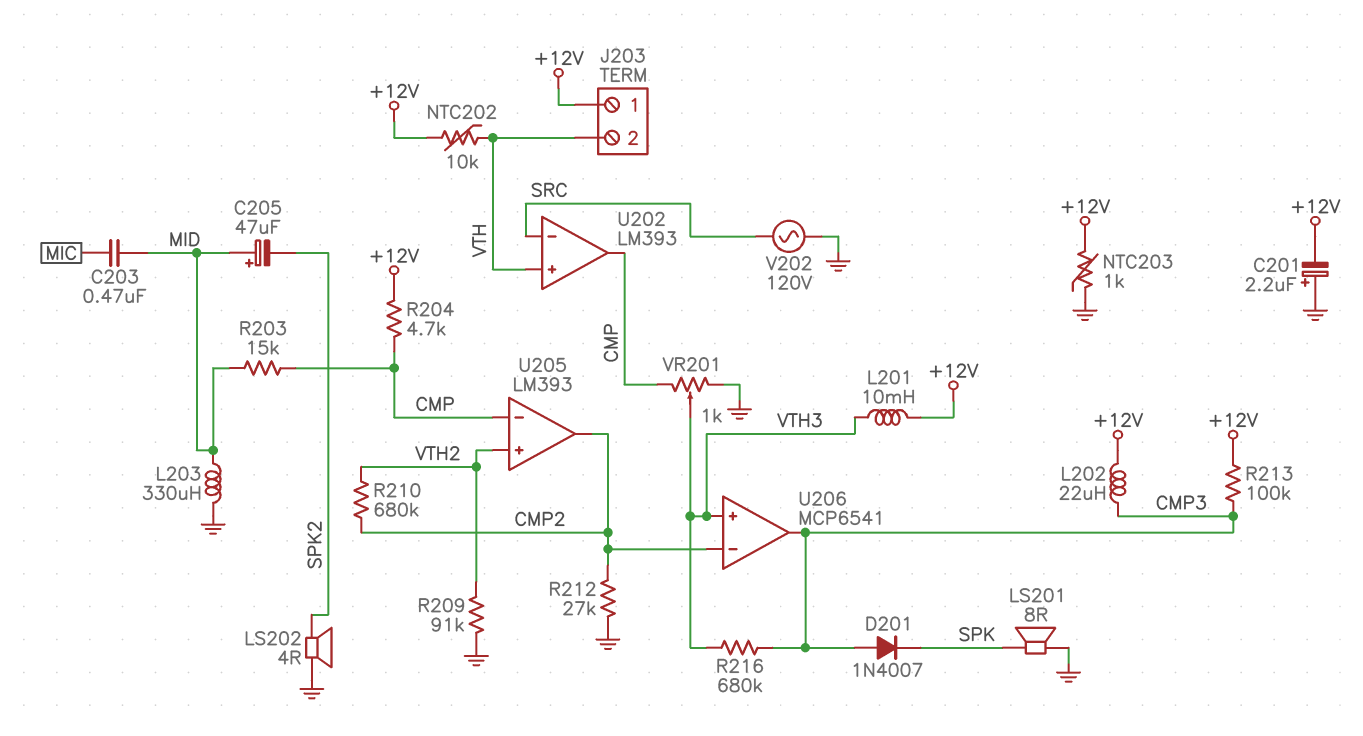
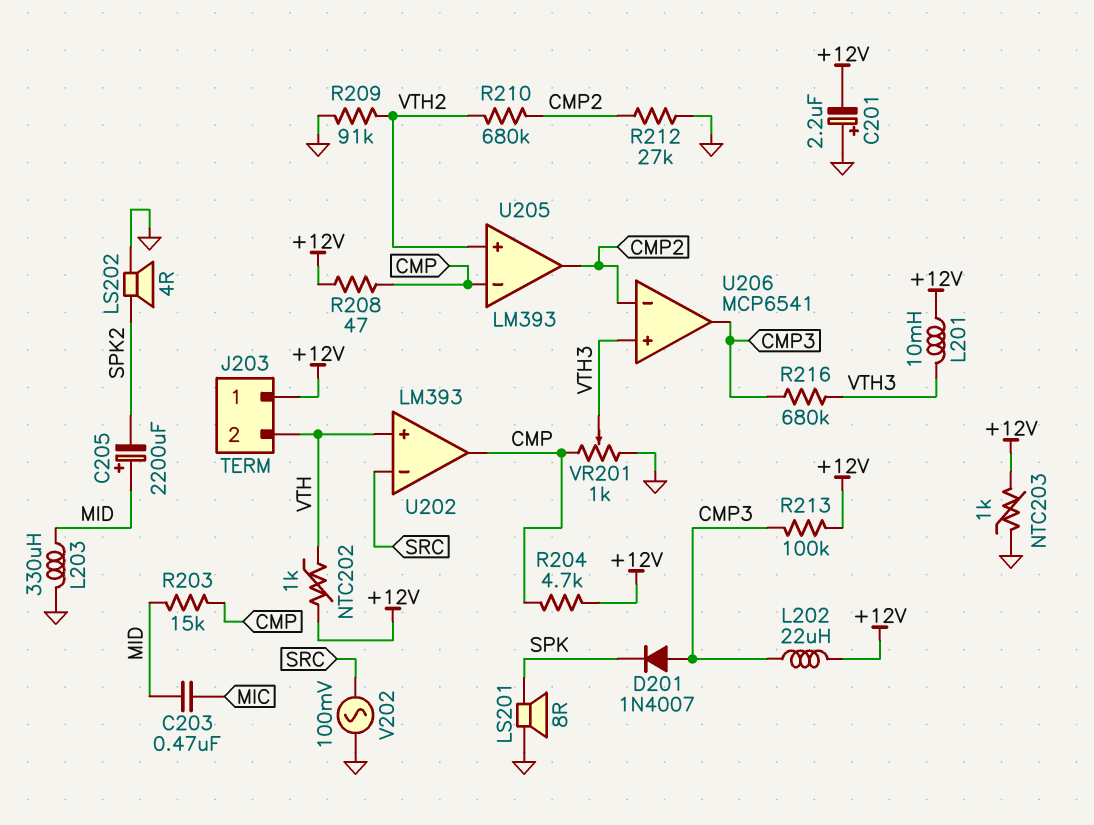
C205: 47uF (plus MID, minus SPK2) -> 2200uF (plus MID, minus SPK2)
NTC202: 10k (+12V, VTH) -> 1k (+12V, VTH)
R208: none -> 47 (+12V, CMP)
V202: AC 120V (GND, SRC) -> AC 100mV (GND, SRC)

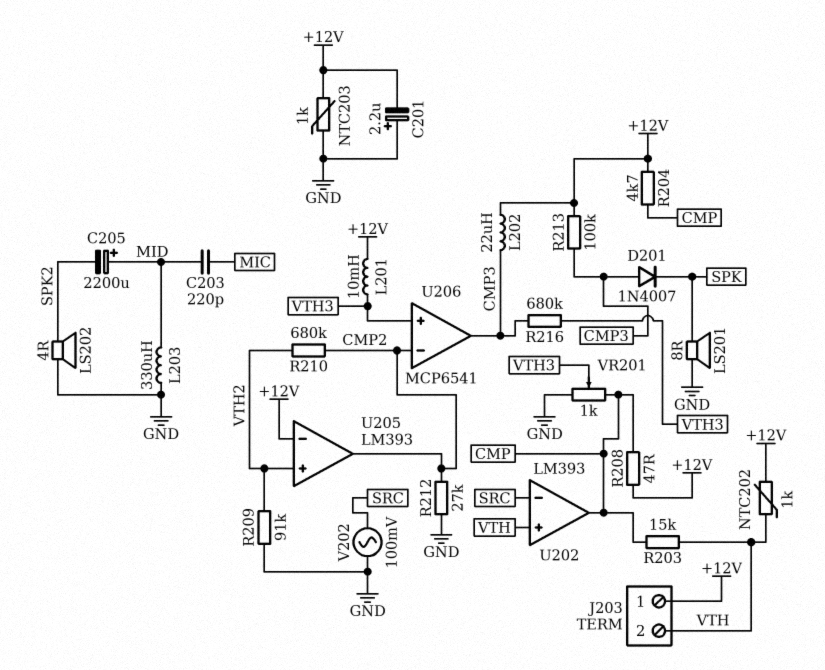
C203: 470nF (MIC, MID) -> 220pF (MIC, MID)
R203: 15k (CMP, MID) -> 15k (CMP, VTH)
U205 pin in-: CMP -> +12V

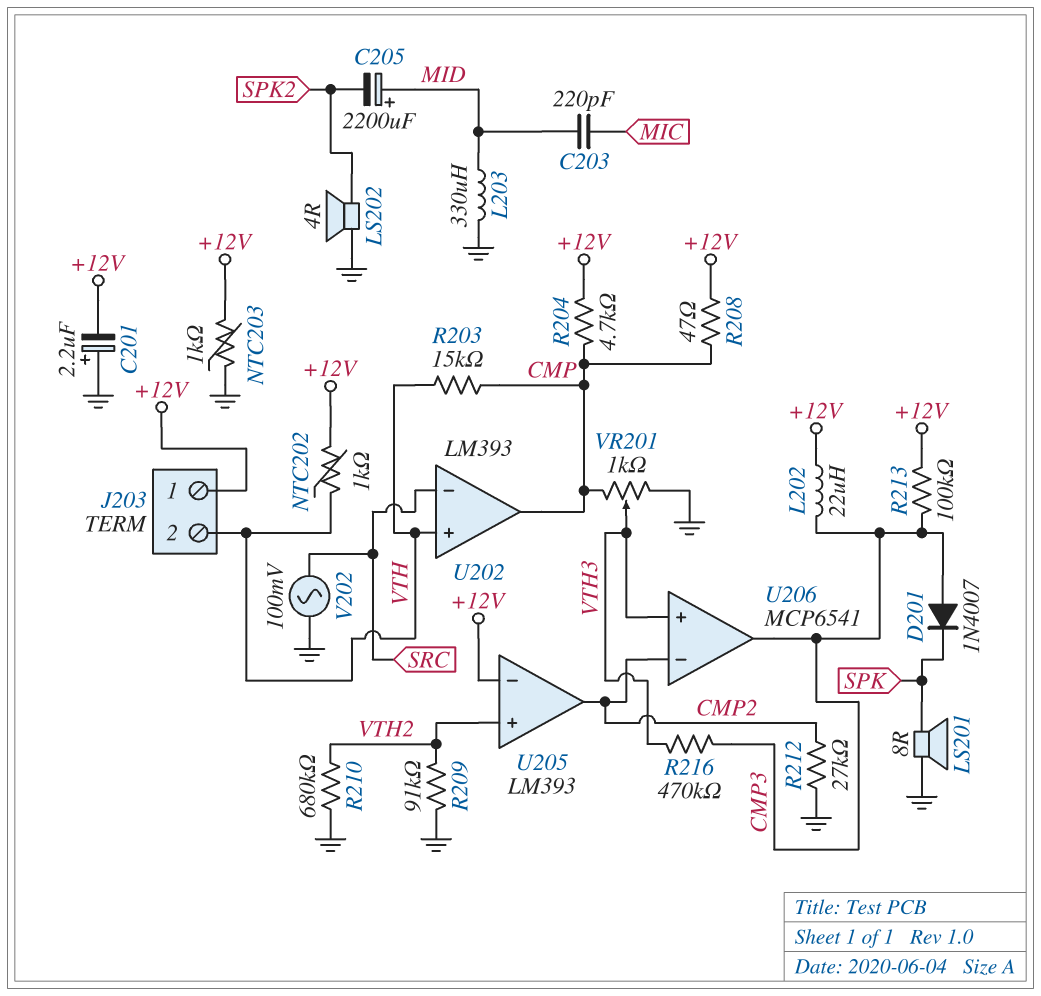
L201: 10mH (+12V, VTH3) -> none
R210: 680k (CMP2, VTH2) -> 680k (GND, VTH2)
R216: 680k (CMP3, VTH3) -> 470k (CMP3, VTH3)

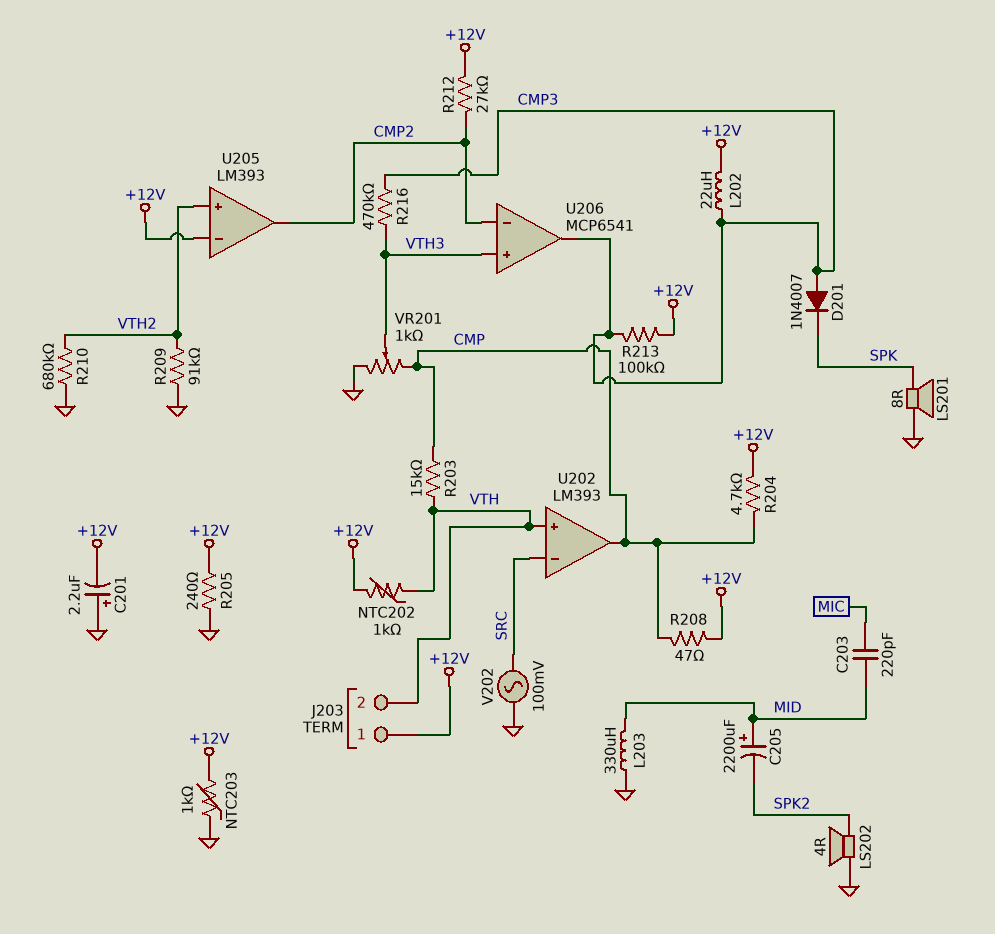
R205: none -> 240 (+12V, GND)
R212: 27k (CMP2, GND) -> 27k (+12V, CMP2)

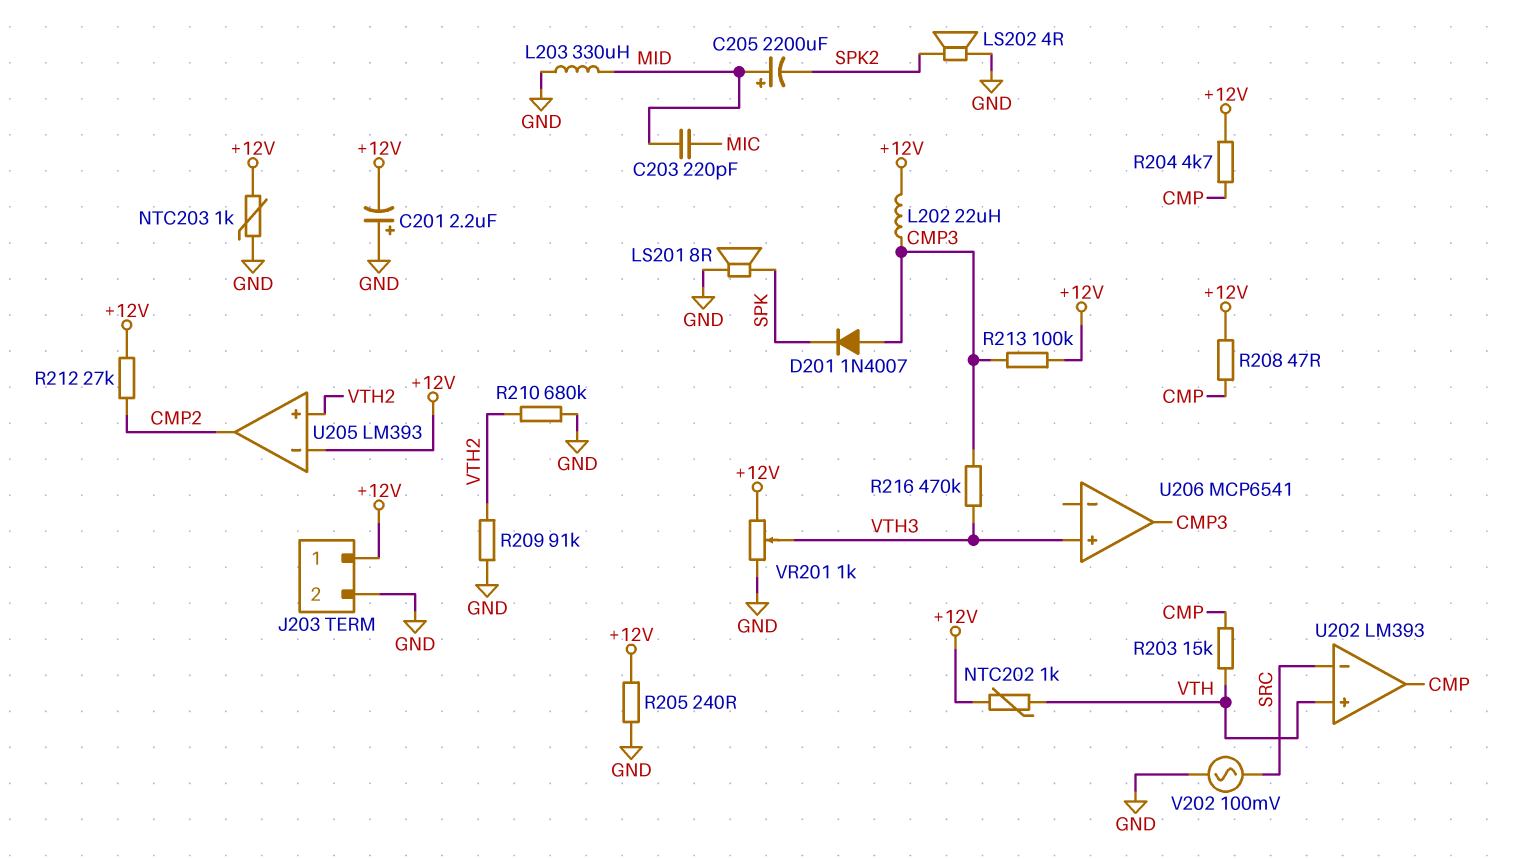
J203 pin 2: VTH -> GND
U206 pin in-: CMP2 -> none
VR201: 1k (CMP, GND, wiper VTH3) -> 1k (+12V, GND, wiper VTH3)

